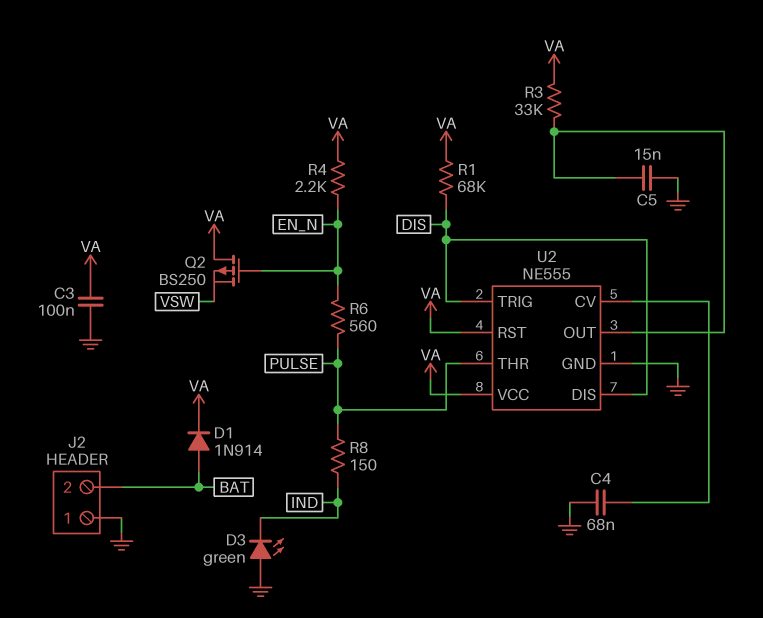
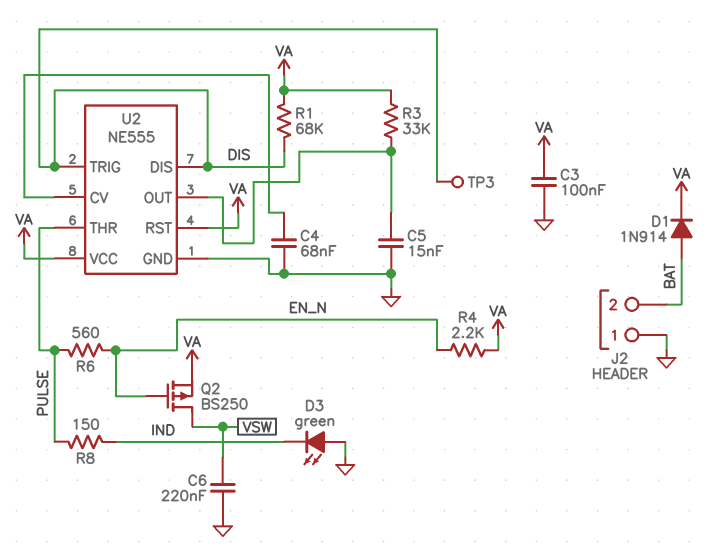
C6: none -> 220nF (GND, VSW)
Q2: PMOS BS250 (G EN_N, D VA, S VSW) -> PMOS BS250 (G EN_N, D VSW, S VA)
TP3: none -> test point (DIS)

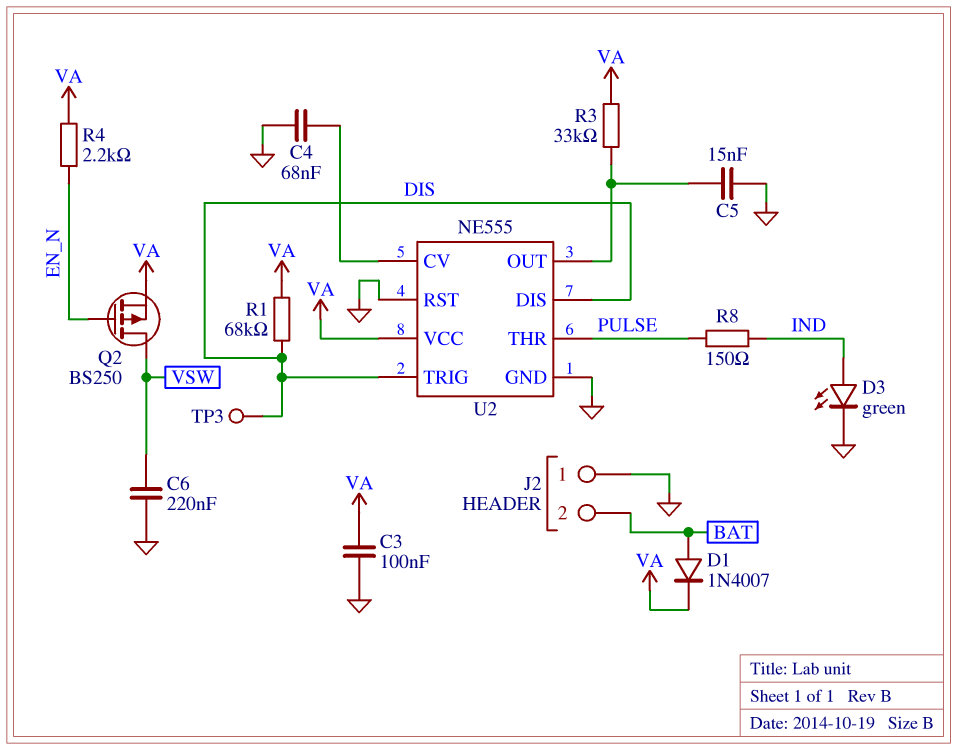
D1: diode 1N914 (A BAT, K VA) -> diode 1N4007 (A BAT, K VA)
D3: LED green (A GND, K IND) -> LED green (A IND, K GND)
R6: 560 (EN_N, PULSE) -> none
U2 pin RST: VA -> GND

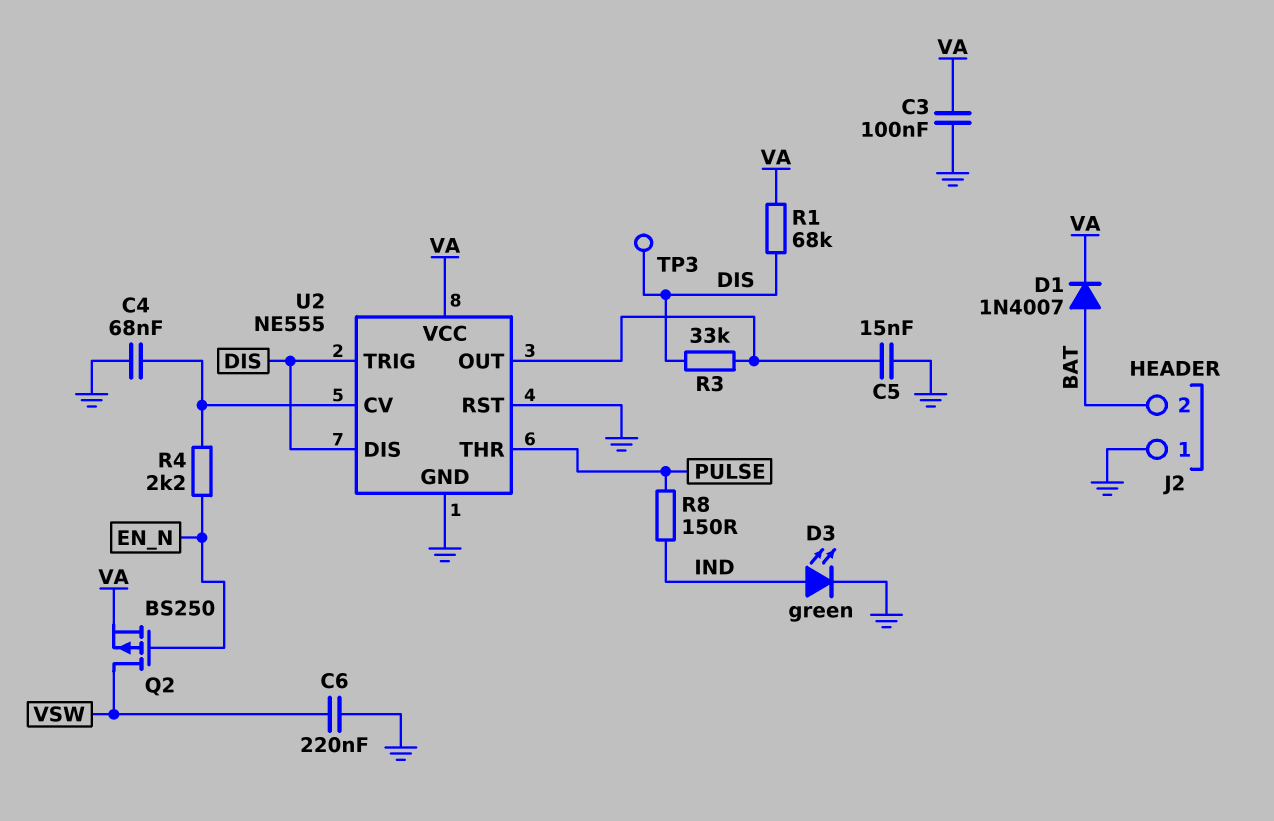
R3: 33k (U2/OUT, VA) -> 33k (DIS, U2/OUT)
R4: 2.2k (EN_N, VA) -> 2.2k (EN_N, U2/CV)

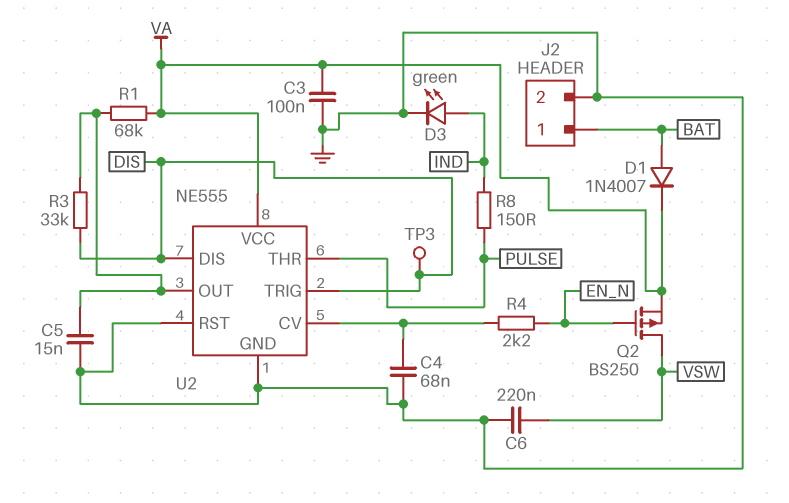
J2 pin 1: GND -> BAT
J2 pin 2: BAT -> GND
R1: 68k (DIS, VA) -> 68k (U2/OUT, VA)

